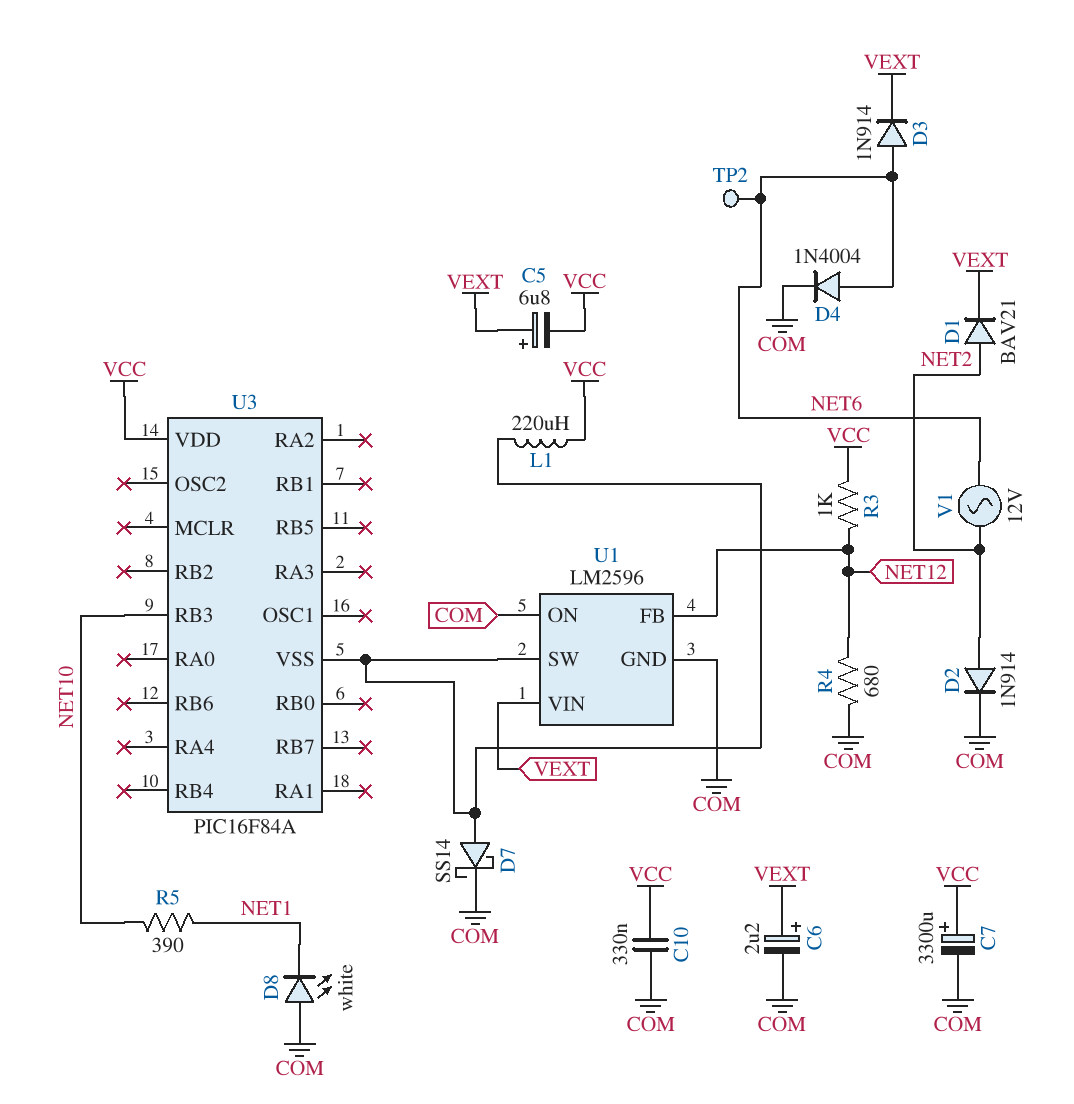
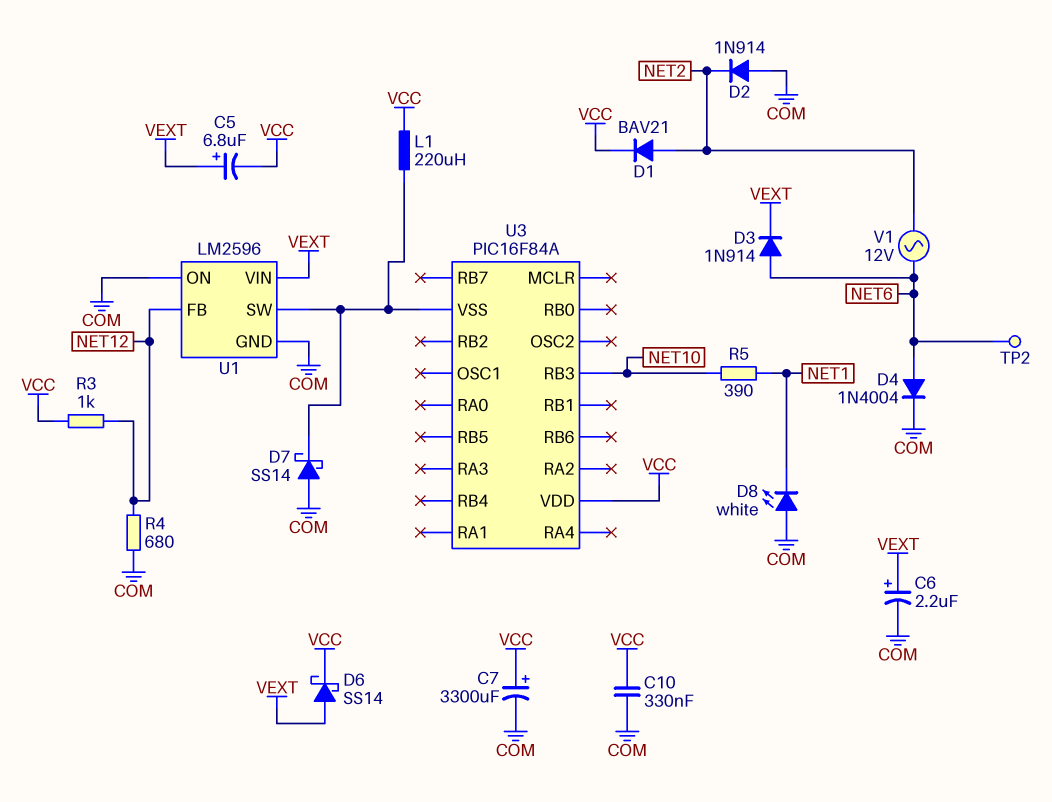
D1: diode BAV21 (A NET2, K VEXT) -> diode BAV21 (A NET2, K VCC)
D2: diode 1N914 (A NET2, K COM) -> diode 1N914 (A COM, K NET2)
D6: none -> schottky SS14 (A VEXT, K VCC)
D7: schottky SS14 (A U1/SW, K COM) -> schottky SS14 (A COM, K U1/SW)

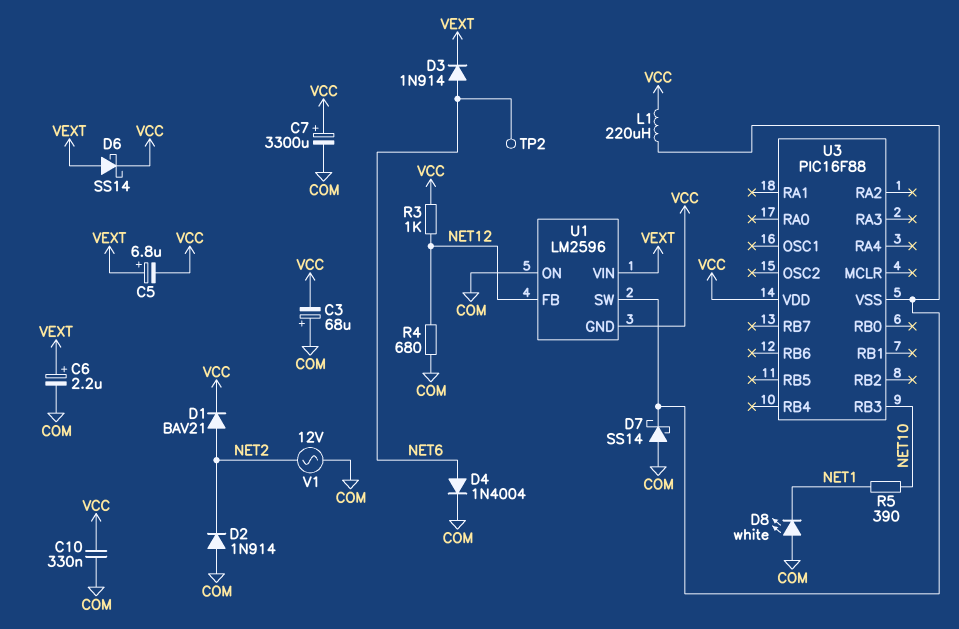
C3: none -> 68uF (plus COM, minus VCC)
U1 pin GND: COM -> VCC
U3: PIC16F84A -> PIC16F88
V1: AC 12V (NET2, NET6) -> AC 12V (COM, NET2)

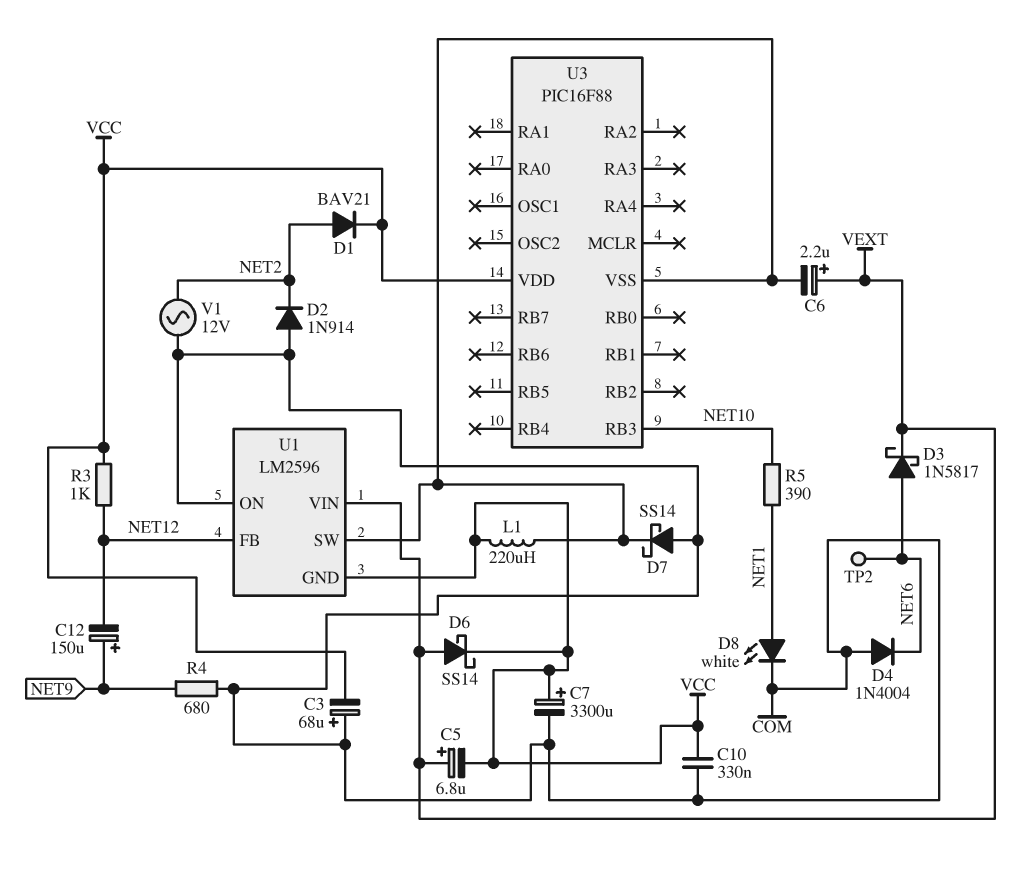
C6: 2.2uF (plus VEXT, minus COM) -> 2.2uF (plus VEXT, minus U1/SW)
C12: none -> 150uF (plus NET9, minus NET12)
D3: diode 1N914 (A NET6, K VEXT) -> schottky 1N5817 (A NET6, K VEXT)
D4: diode 1N4004 (A NET6, K COM) -> diode 1N4004 (A COM, K NET6)
D8: LED white (A COM, K NET1) -> LED white (A NET1, K COM)
R4: 680 (COM, NET12) -> 680 (COM, NET9)

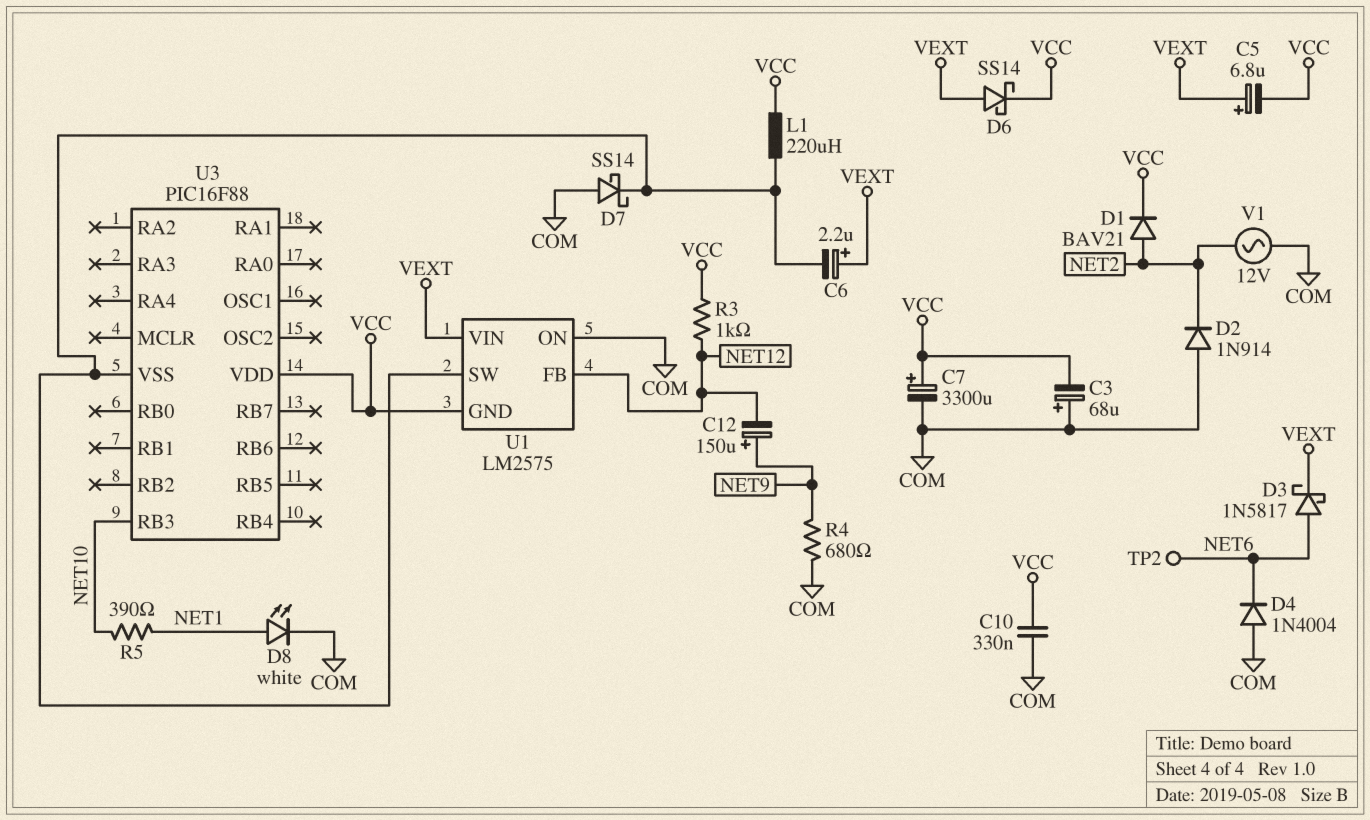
U1: LM2596 -> LM2575

